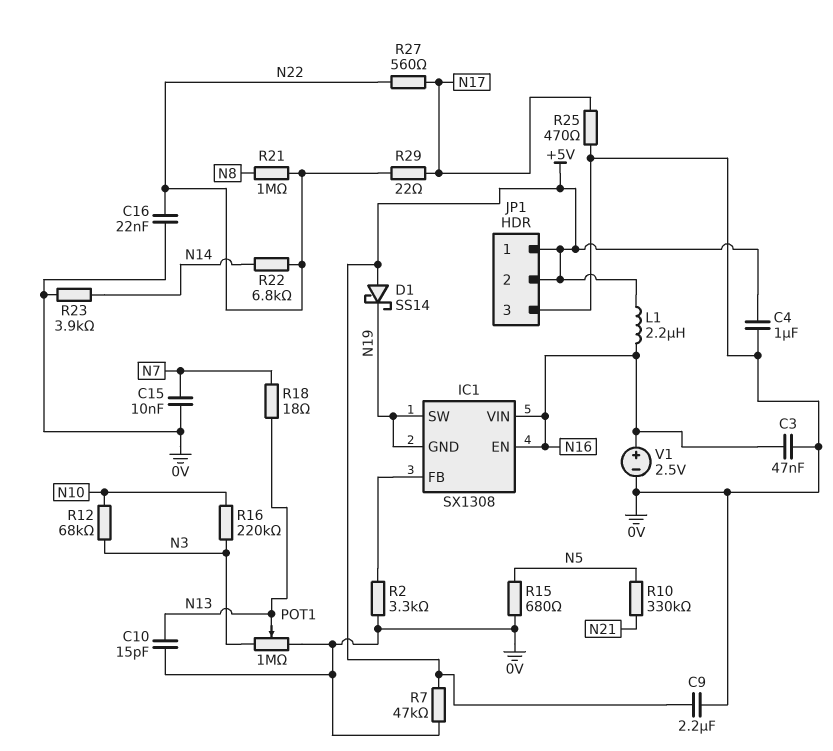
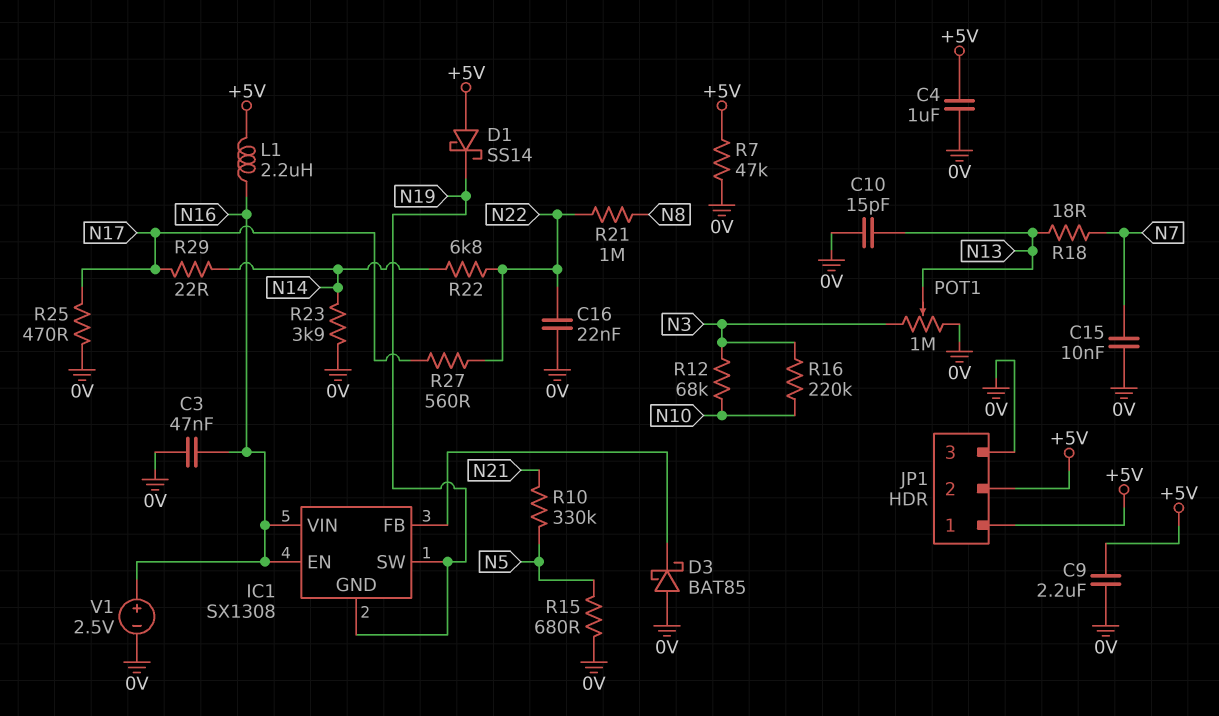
D3: none -> schottky BAT85 (A 0V, K IC1/FB)
R2: 3.3k (0V, IC1/FB) -> none
R29: 22 (N17, N22) -> 22 (N14, N17)

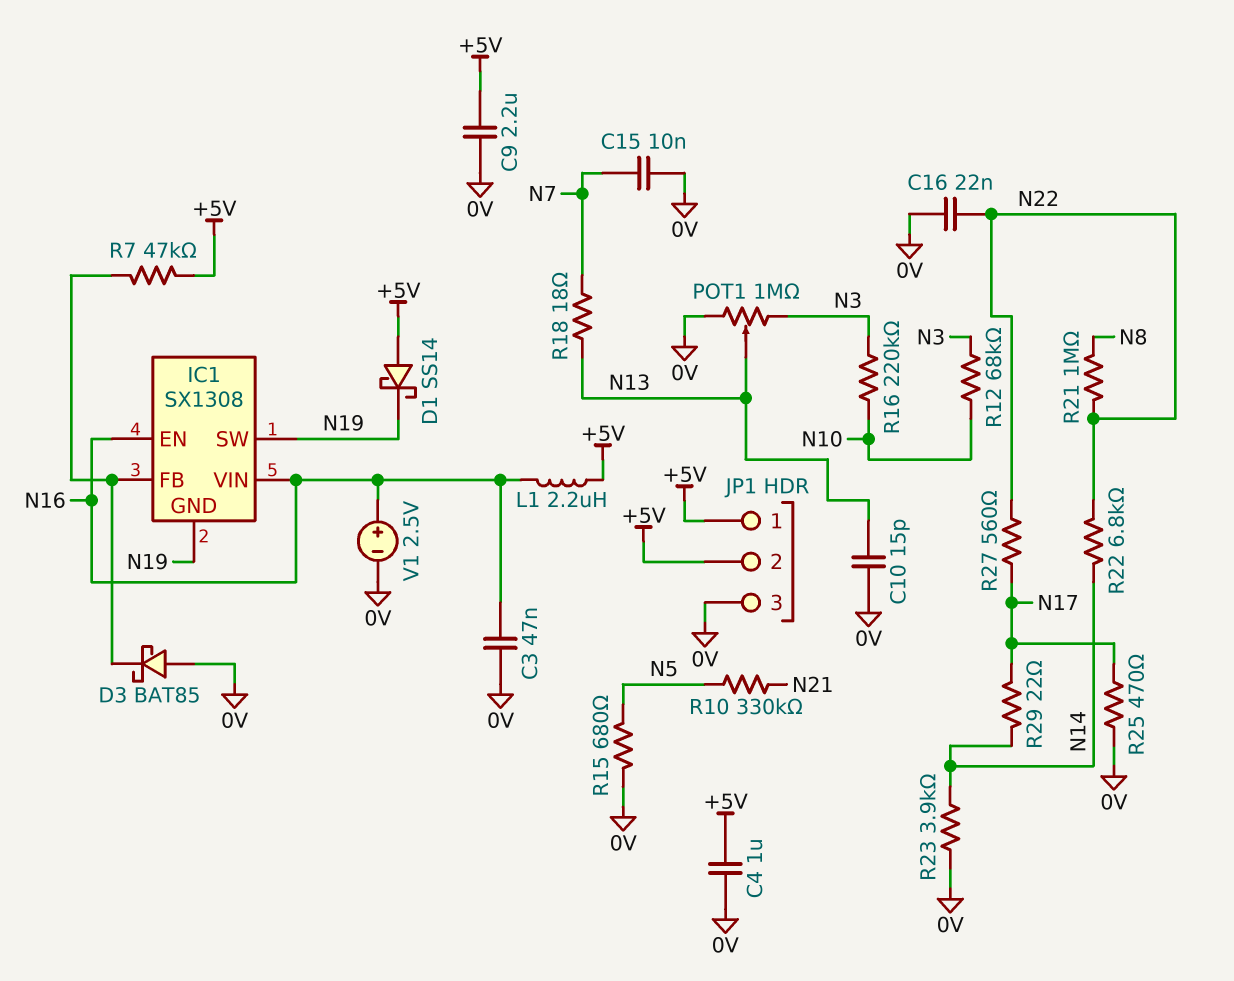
R7: 47k (+5V, 0V) -> 47k (+5V, IC1/FB)

